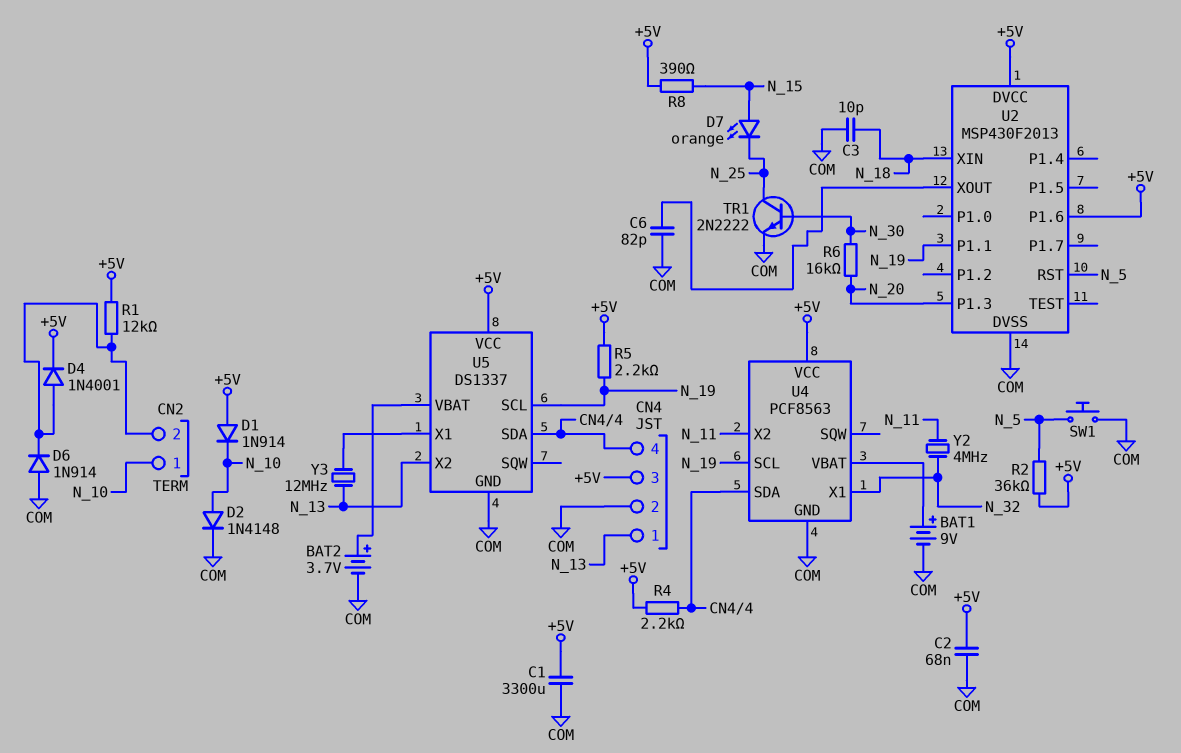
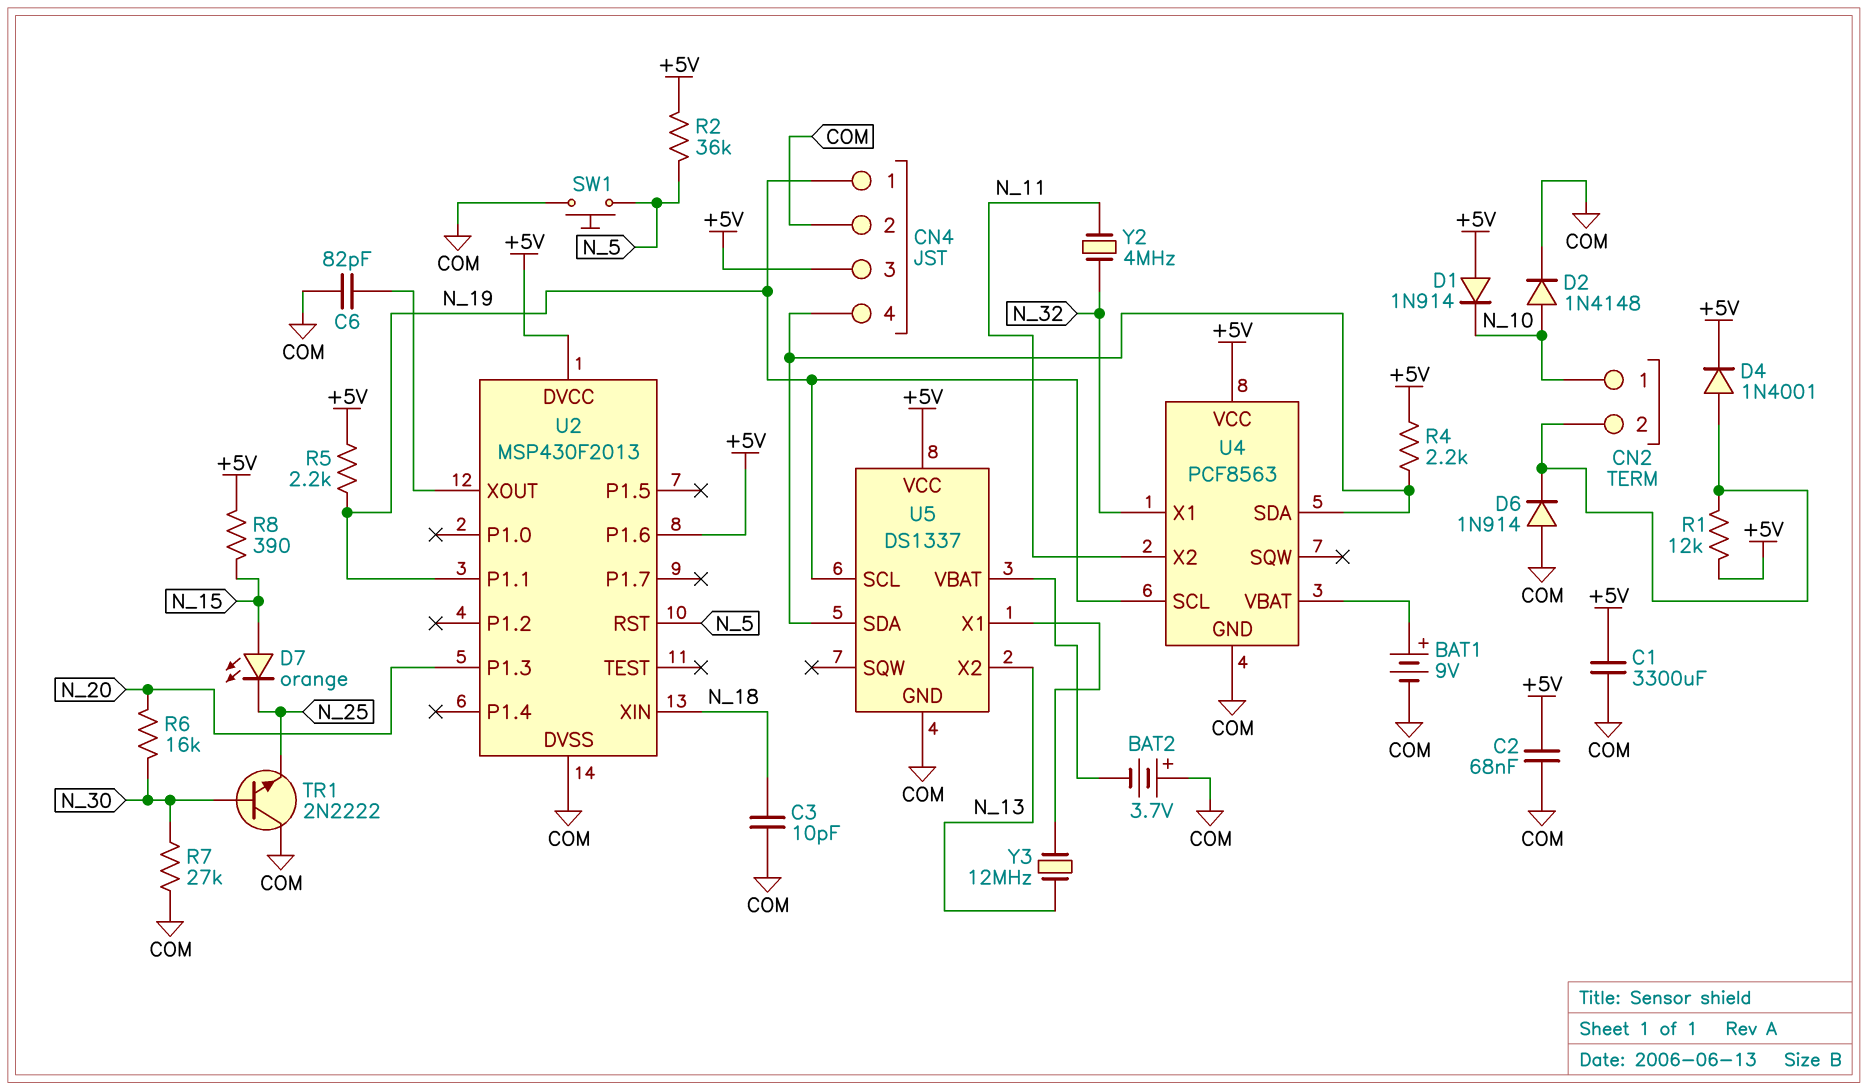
BAT2: 3.7V (plus U5/VBAT, minus COM) -> 3.7V (plus COM, minus U5/VBAT)
CN4 pin 1: N_13 -> N_19
R7: none -> 27k (COM, N_30)
TR1: NPN 2N2222 (B N_30, C N_25, E COM) -> NPN 2N2222 (B N_30, C COM, E N_25)

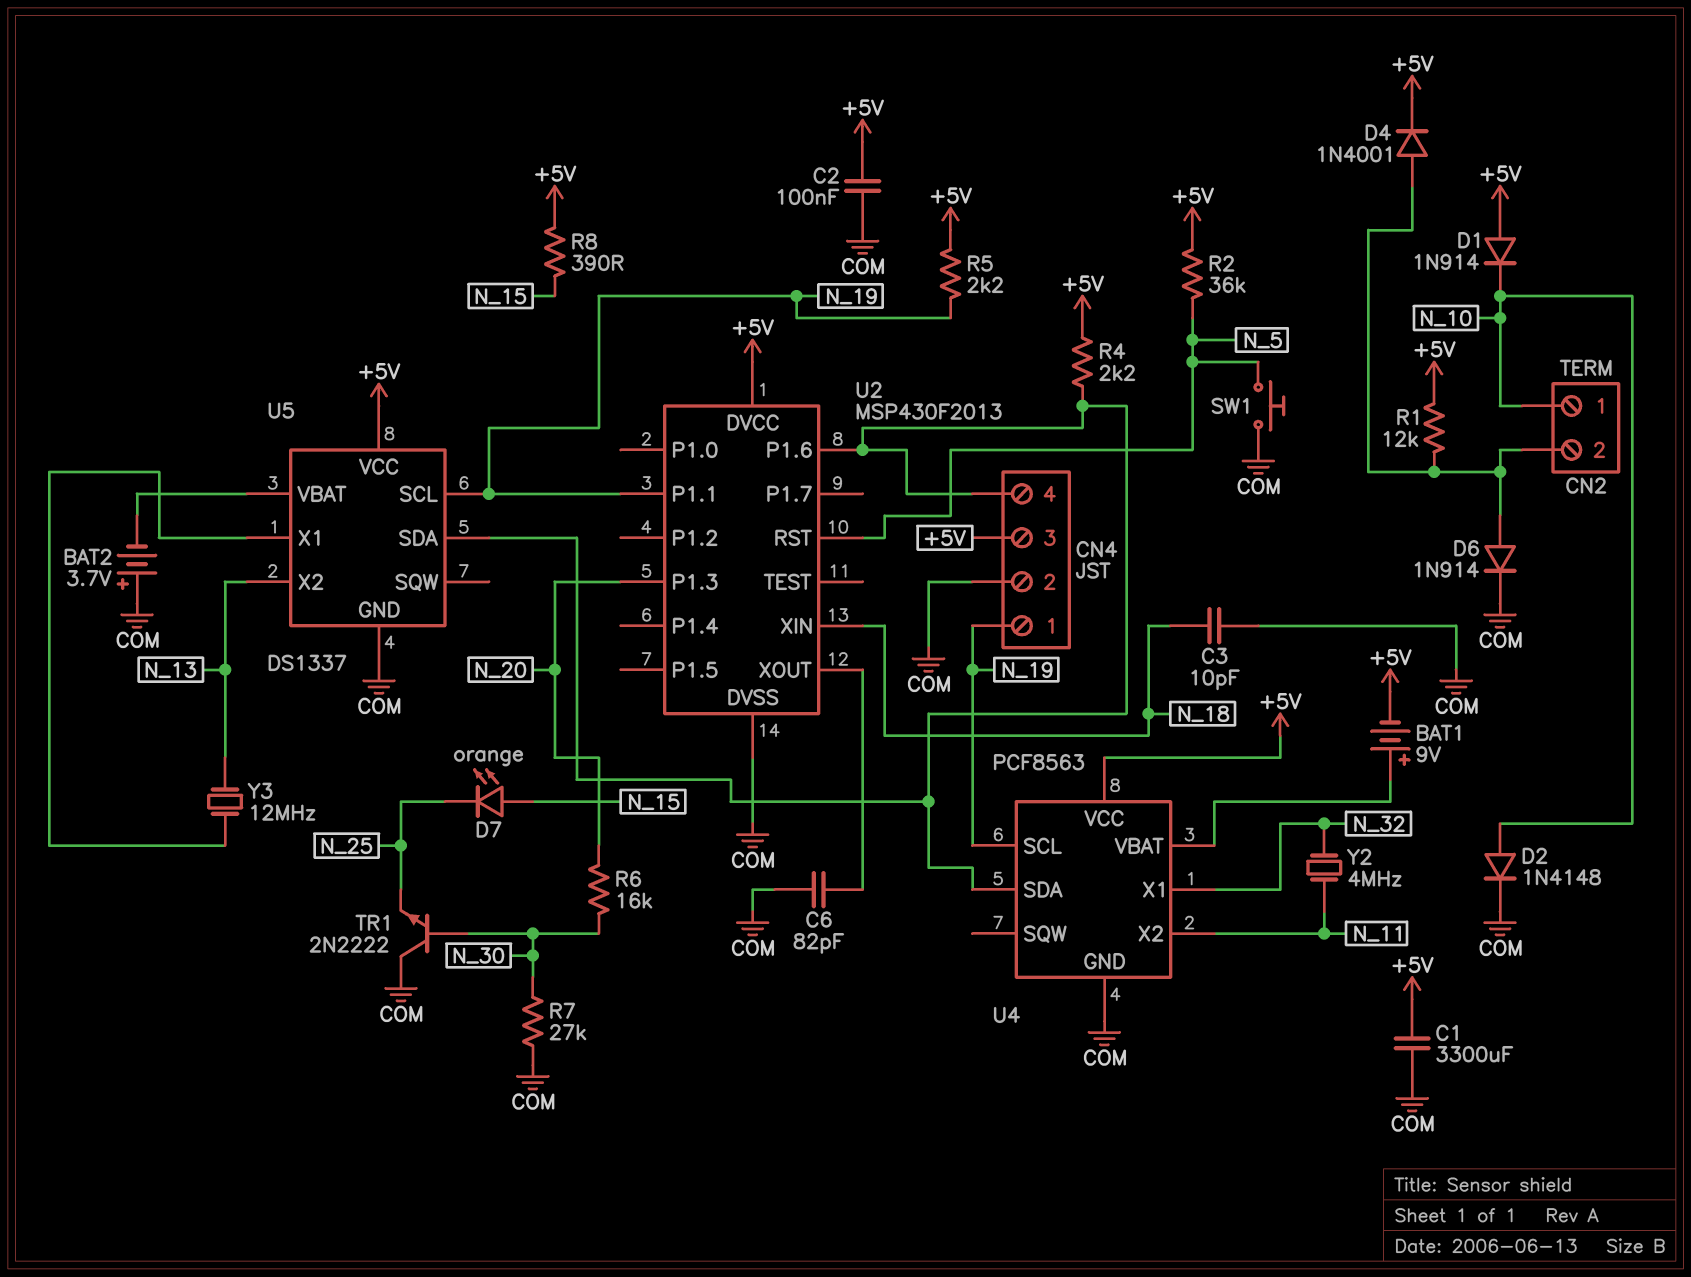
BAT1: 9V (plus U4/VBAT, minus COM) -> 9V (plus U4/VBAT, minus +5V)
C2: 68nF (+5V, COM) -> 100nF (+5V, COM)
D6: diode 1N914 (A COM, K CN2/2) -> diode 1N914 (A CN2/2, K COM)
U2 pin P1.6: +5V -> CN4/4

